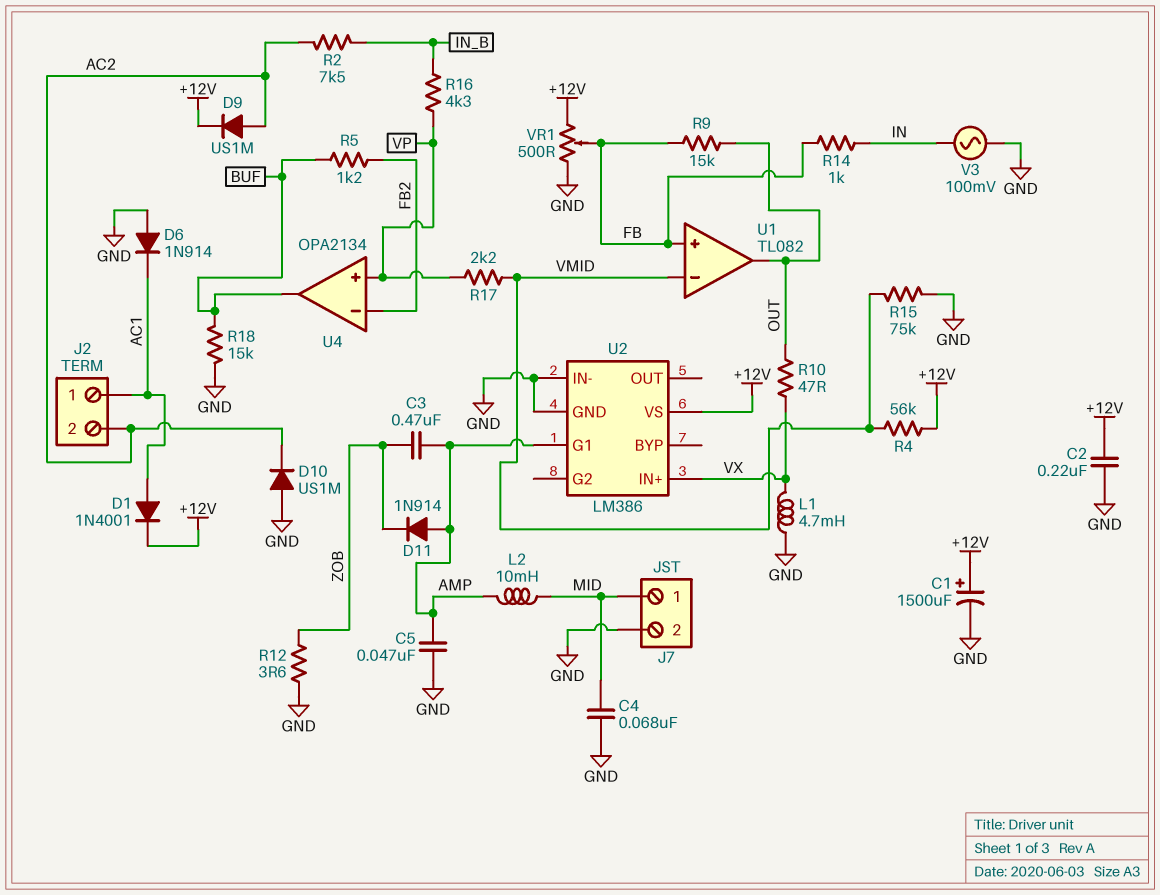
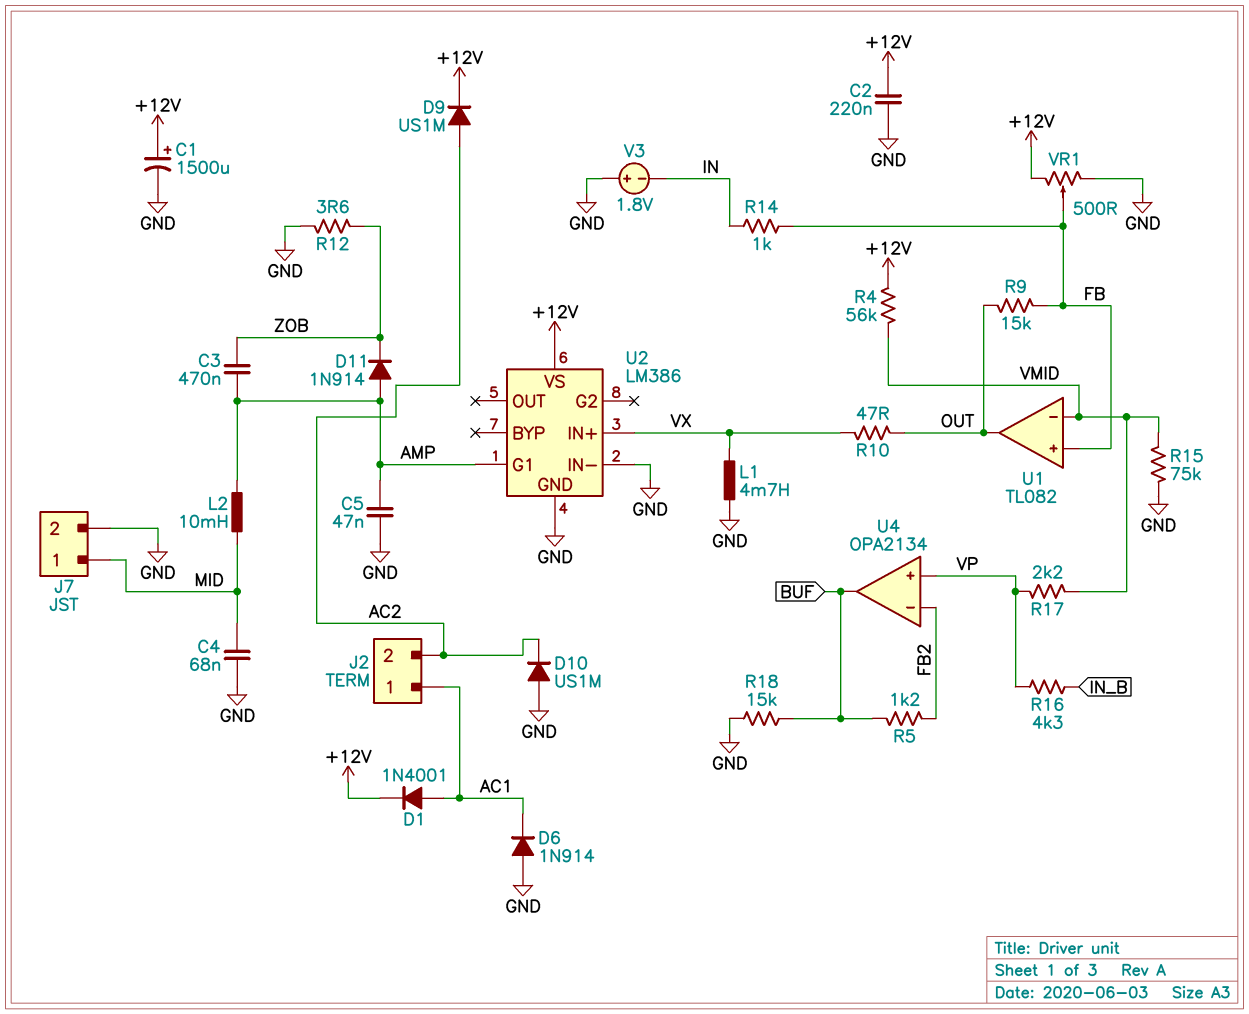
R2: 7.5k (AC2, IN_B) -> none
V3: AC 100mV (GND, IN) -> 1.8V (plus GND, minus IN)

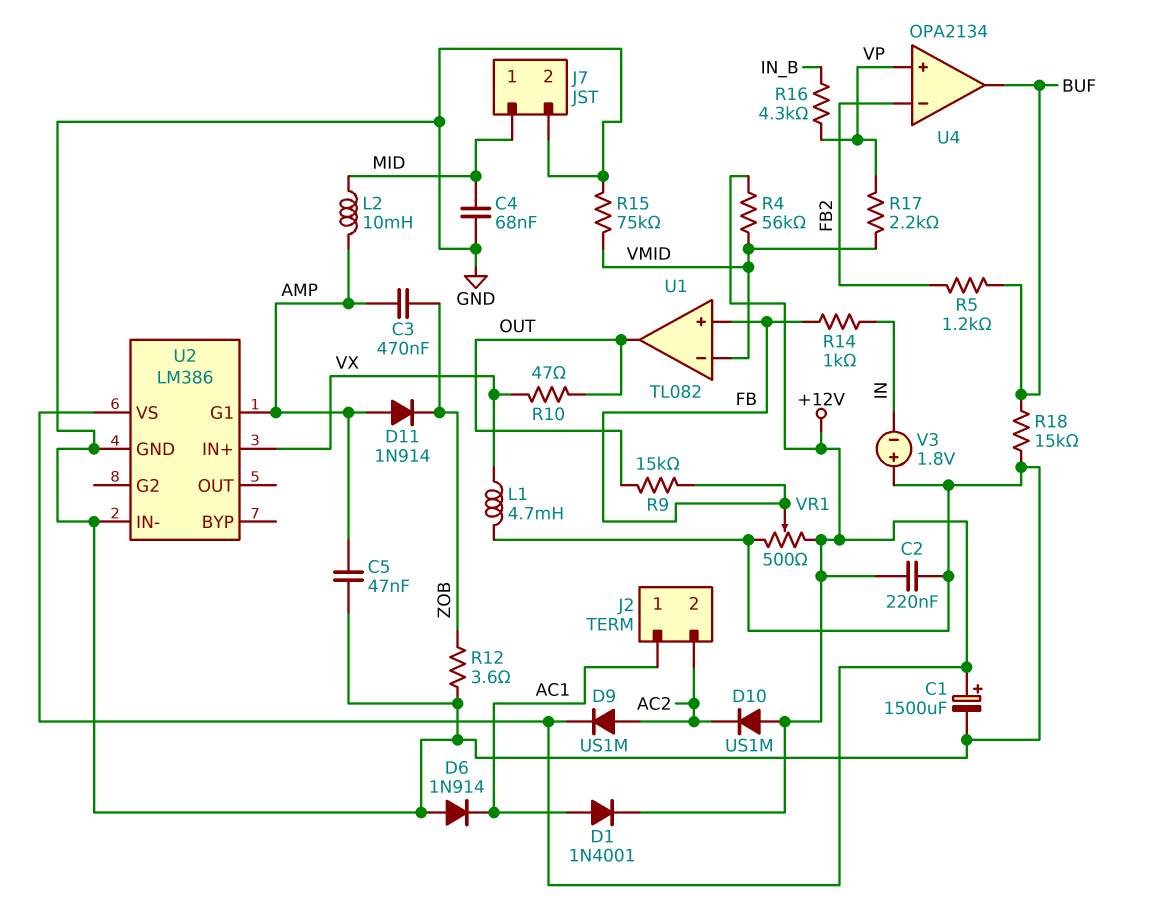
D10: diode US1M (A GND, K AC2) -> diode US1M (A +12V, K AC2)

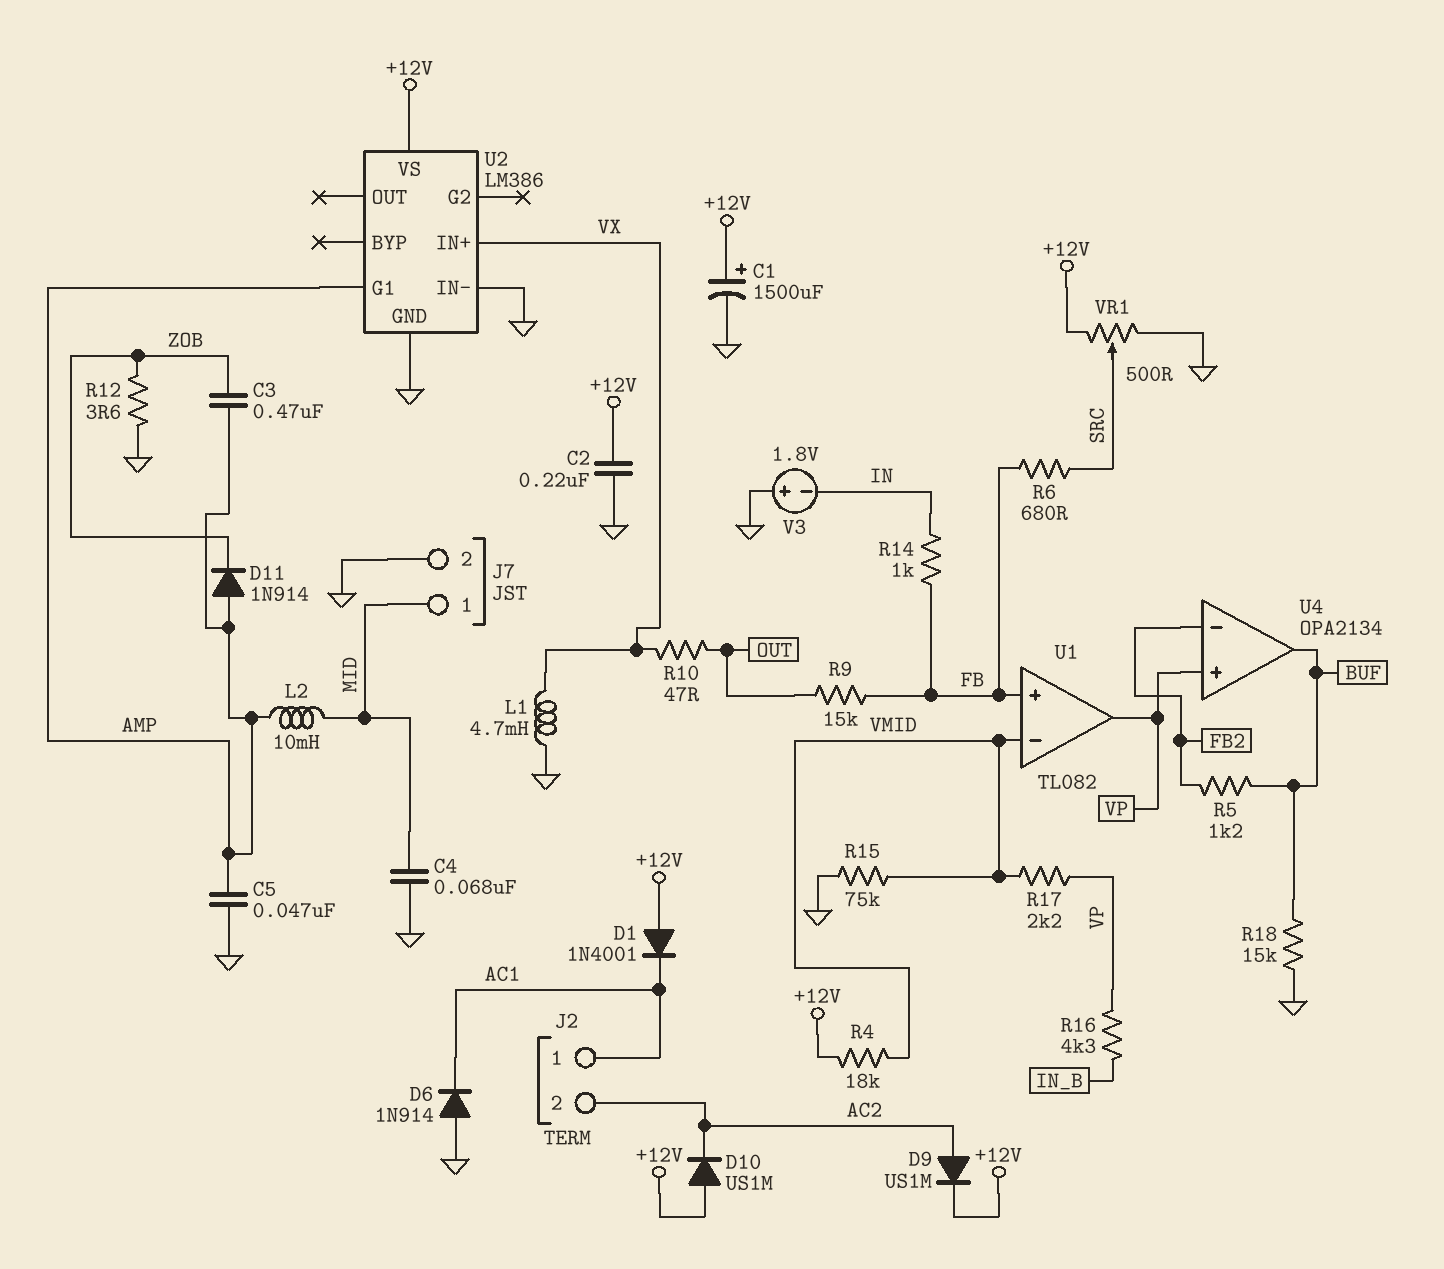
D1: diode 1N4001 (A AC1, K +12V) -> diode 1N4001 (A +12V, K AC1)
R4: 56k (+12V, VMID) -> 18k (+12V, VMID)
R6: none -> 680 (FB, SRC)
U1 pin out: OUT -> VP
VR1: 500 (+12V, GND, wiper FB) -> 500 (+12V, GND, wiper SRC)

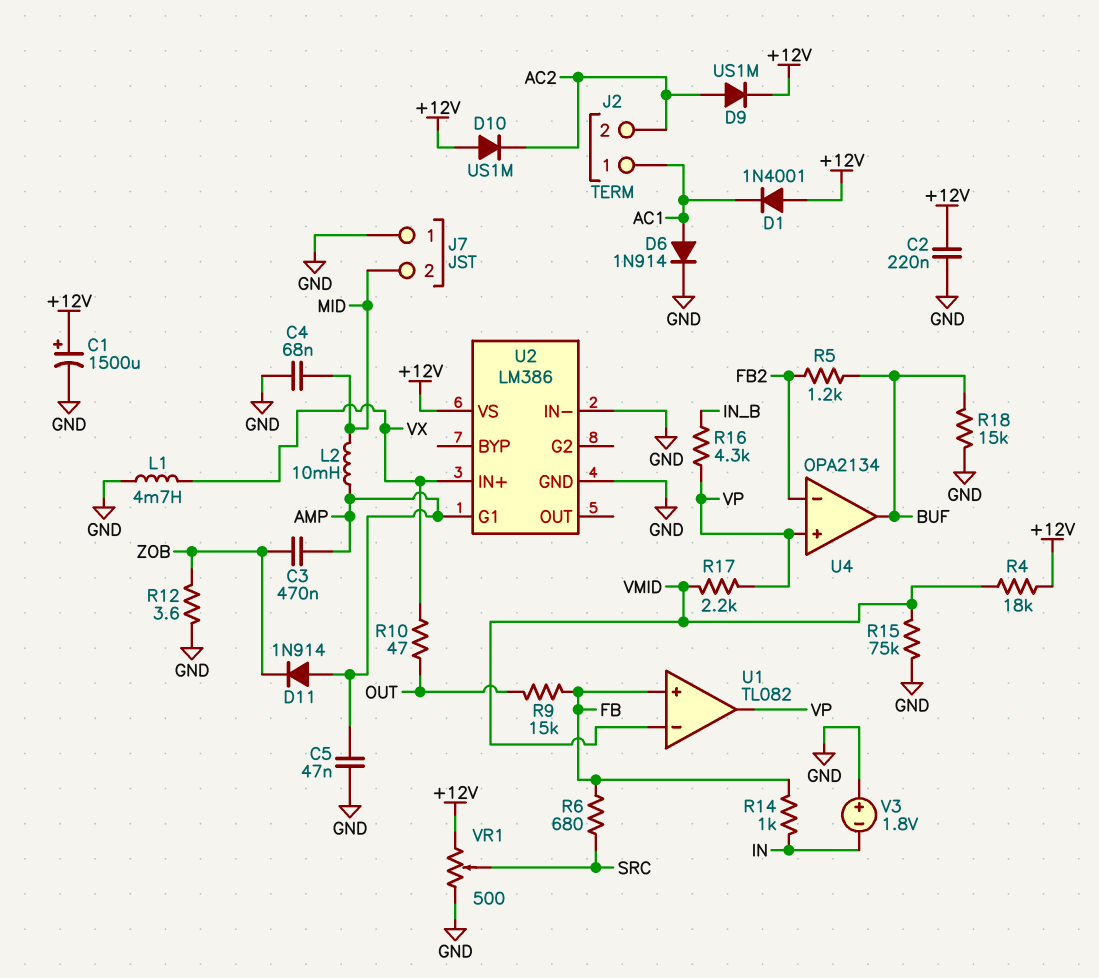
D6: diode 1N914 (A GND, K AC1) -> diode 1N914 (A AC1, K GND)
J7 pin 1: MID -> GND
J7 pin 2: GND -> MID

